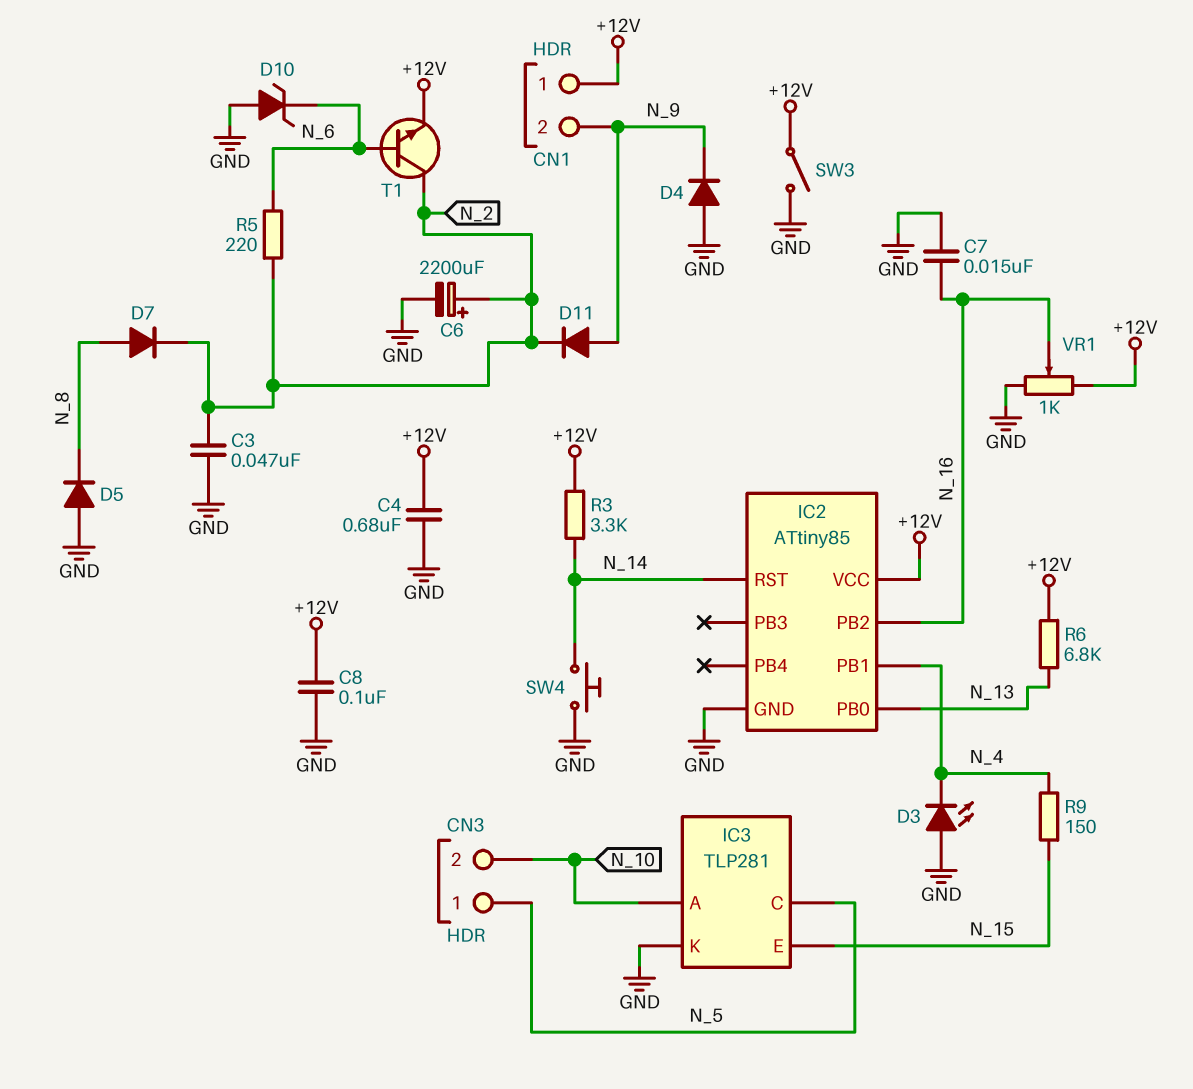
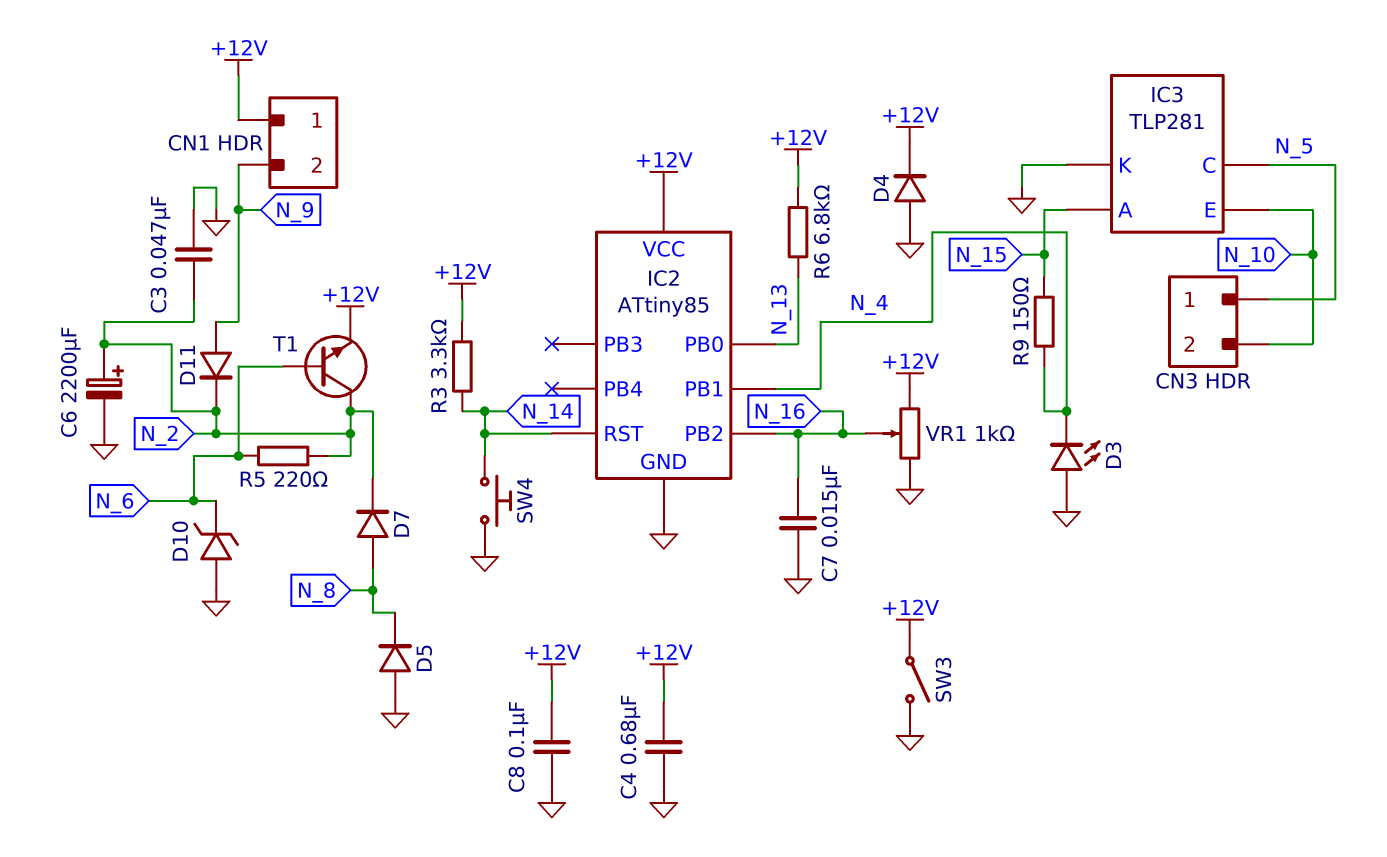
D4: diode (A GND, K N_9) -> diode (A GND, K +12V)
IC3 pin A: N_10 -> N_15
IC3 pin E: N_15 -> N_10

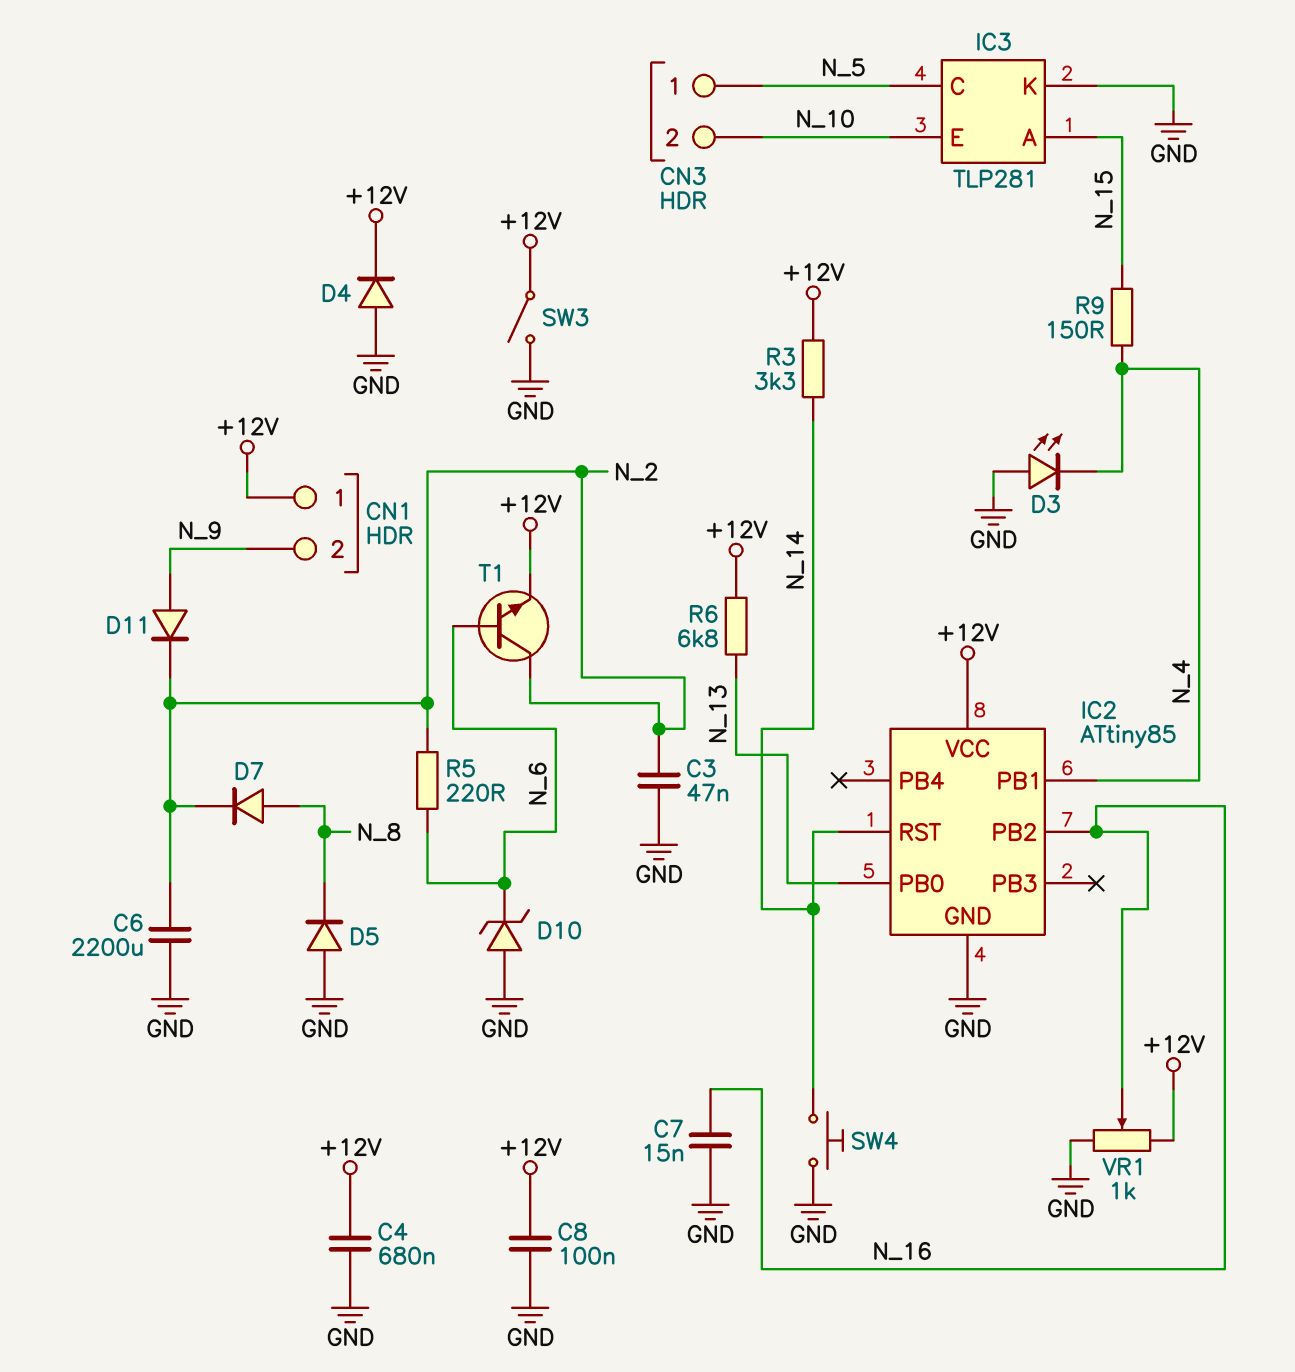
C6: 2200uF (plus N_2, minus GND) -> 2200uF (GND, N_2)

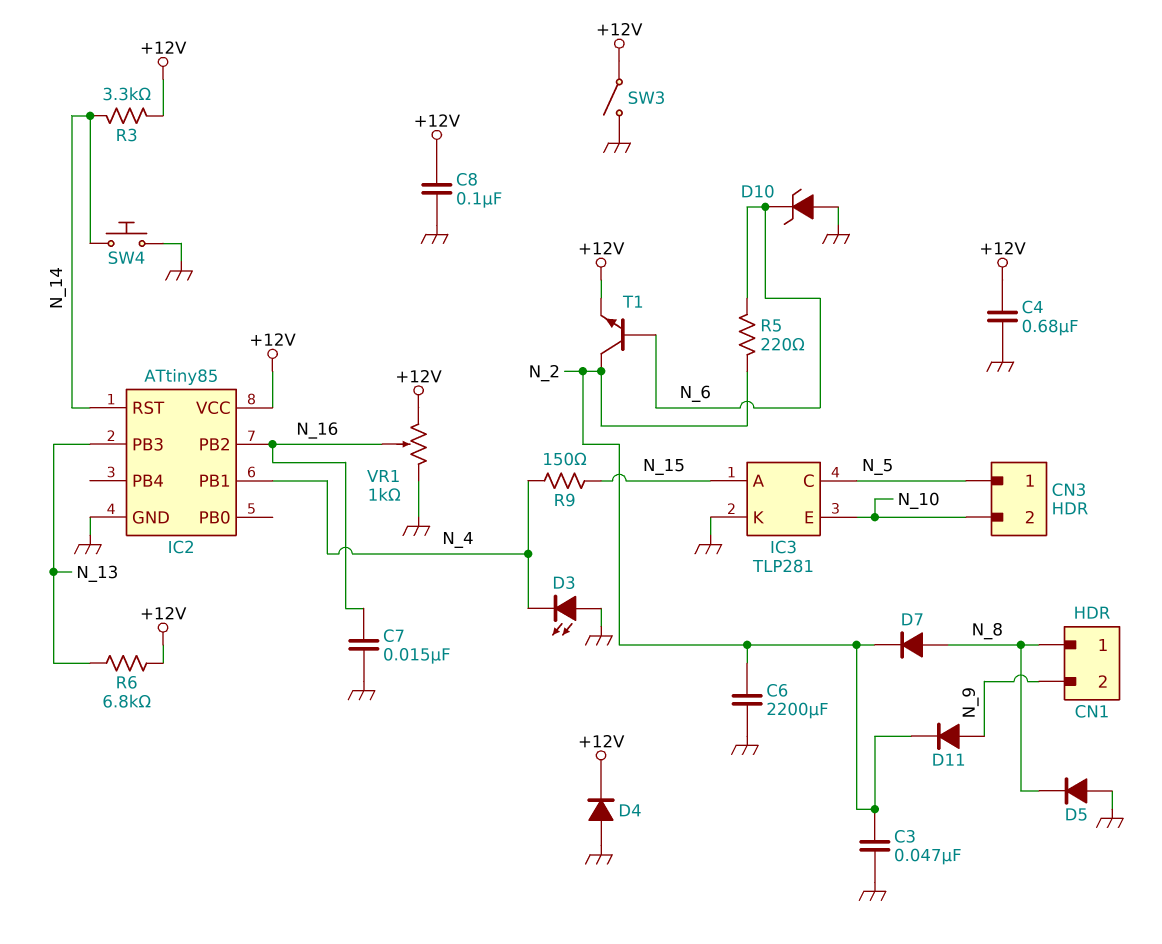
CN1 pin 1: +12V -> N_8
IC2 pin PB0: N_13 -> none
IC2 pin PB3: none -> N_13

